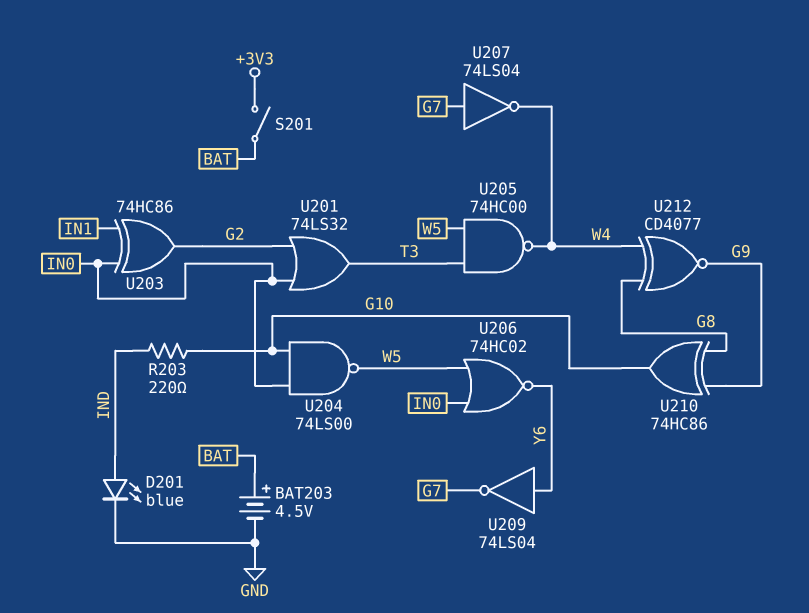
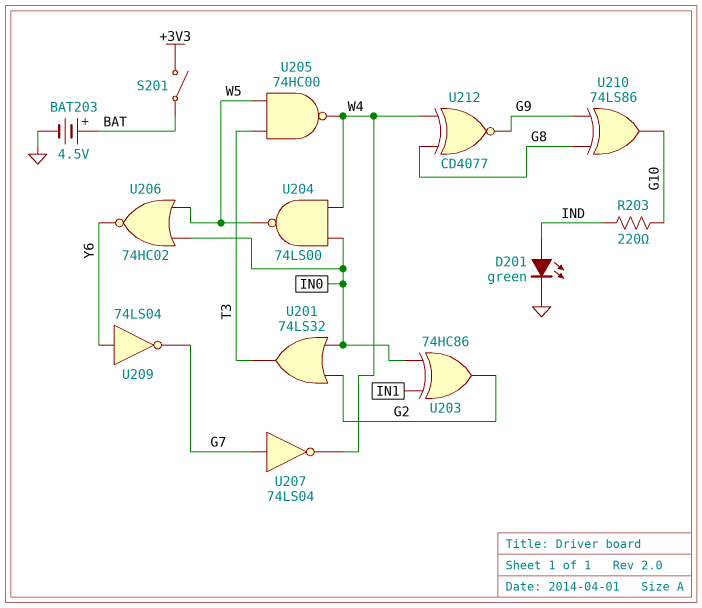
D201: LED blue (A IND, K GND) -> LED green (A IND, K GND)
U204: NAND 74LS00 (in G10, in IN0, out W5) -> NAND 74LS00 (in IN0, in W4, out W5)
U210: XOR 74HC86 (in G8, in G9, out G10) -> XOR 74LS86 (in G8, in G9, out G10)

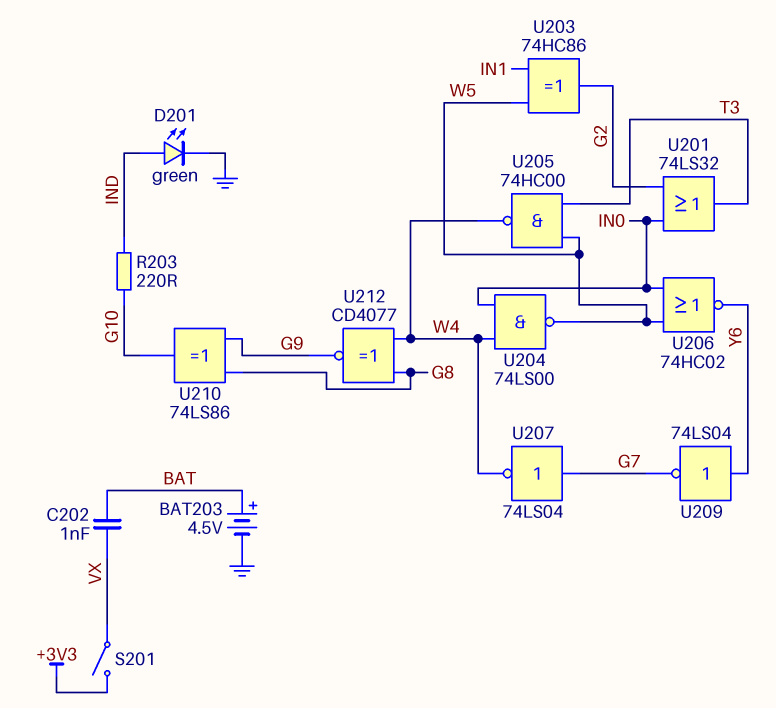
C202: none -> 1nF (BAT, VX)
S201: switch (+3V3, BAT) -> switch (+3V3, VX)
U203: XOR 74HC86 (in IN0, in IN1, out G2) -> XOR 74HC86 (in IN1, in W5, out G2)

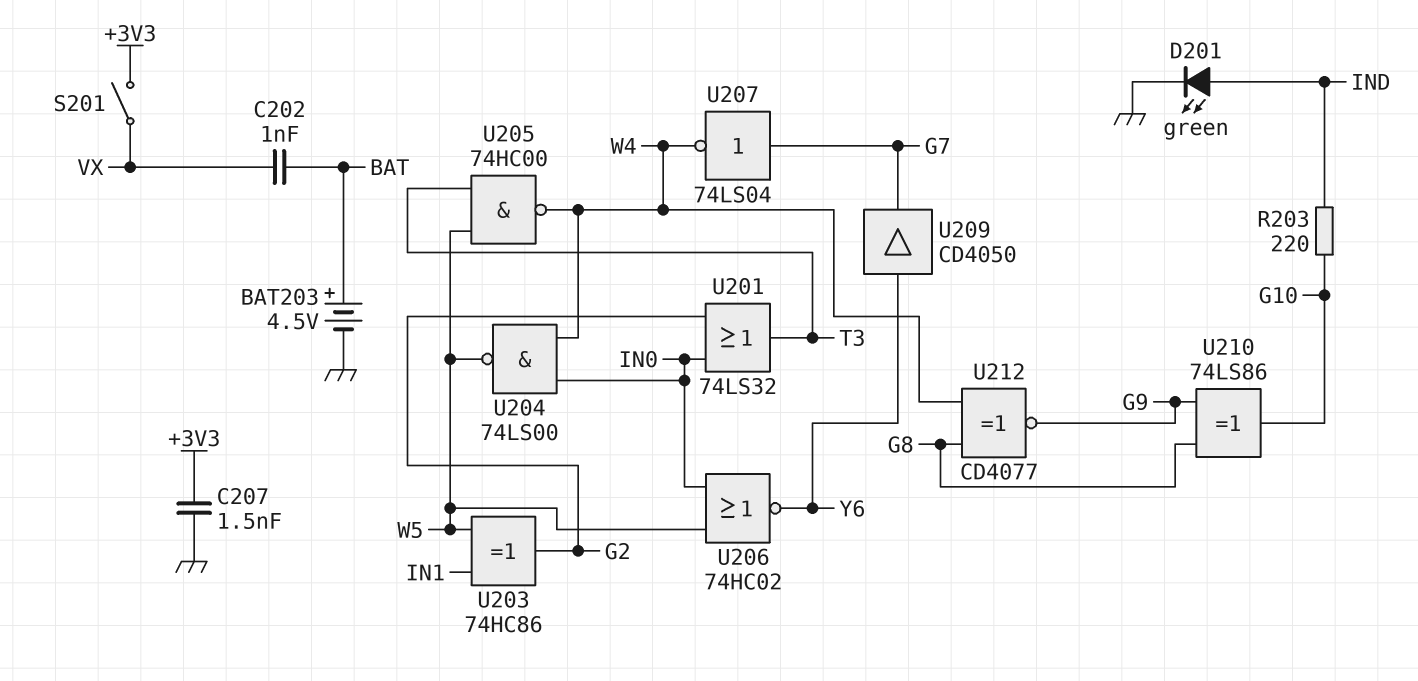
C207: none -> 1.5nF (+3V3, GND)
U209: NOT 74LS04 (in Y6, out G7) -> buffer CD4050 (in Y6, out G7)

